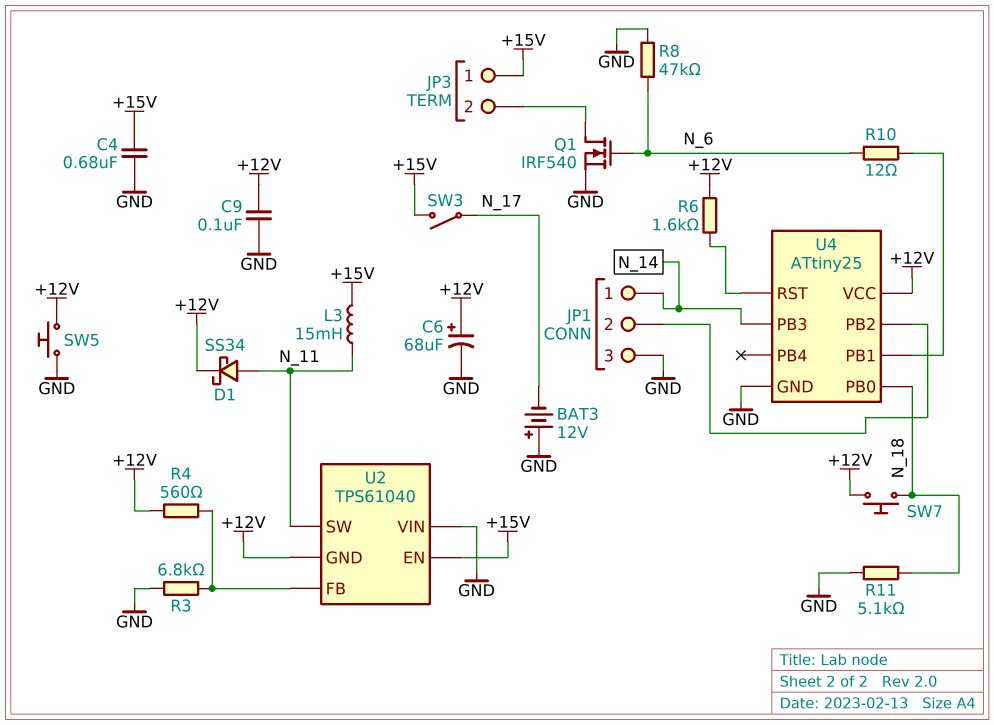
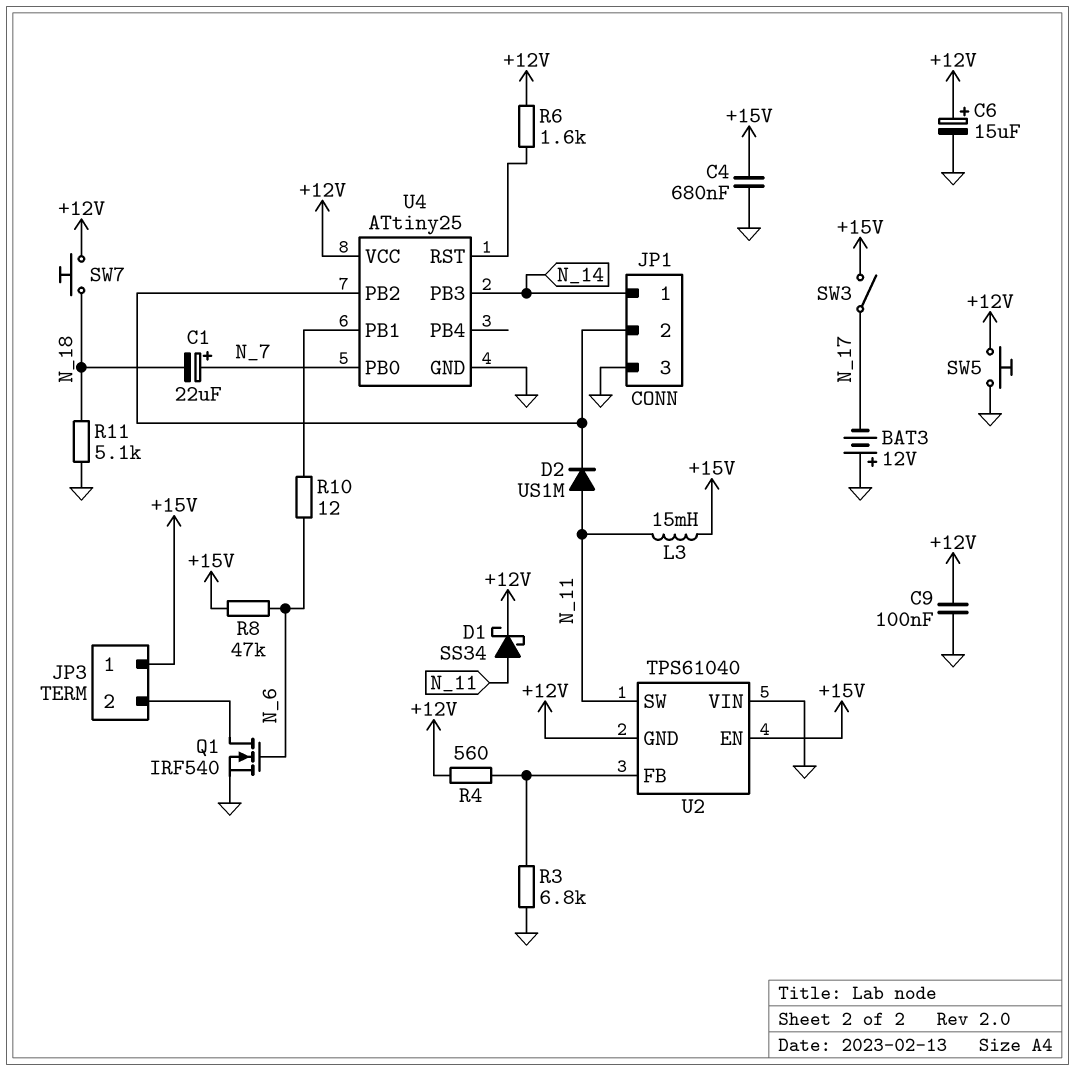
C1: none -> 22uF (plus N_7, minus N_18)
C6: 68uF (plus +12V, minus GND) -> 15uF (plus +12V, minus GND)
D2: none -> diode US1M (A N_11, K JP1/2)
R8: 47k (GND, N_6) -> 47k (+15V, N_6)
U4 pin PB0: N_18 -> N_7

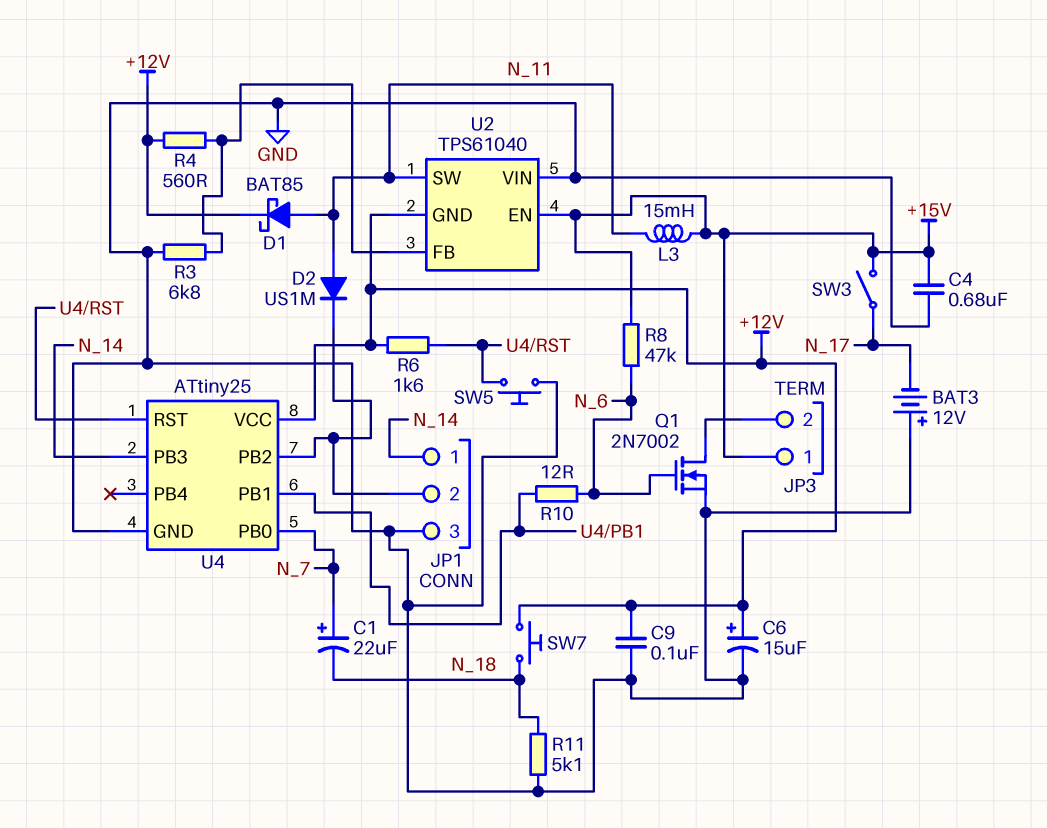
D1: schottky SS34 (A N_11, K +12V) -> schottky BAT85 (A N_11, K +12V)
Q1: NMOS IRF540 (G N_6, D JP3/2, S GND) -> NMOS 2N7002 (G N_6, D JP3/2, S GND)
SW5: button (+12V, GND) -> button (GND, U4/RST)

